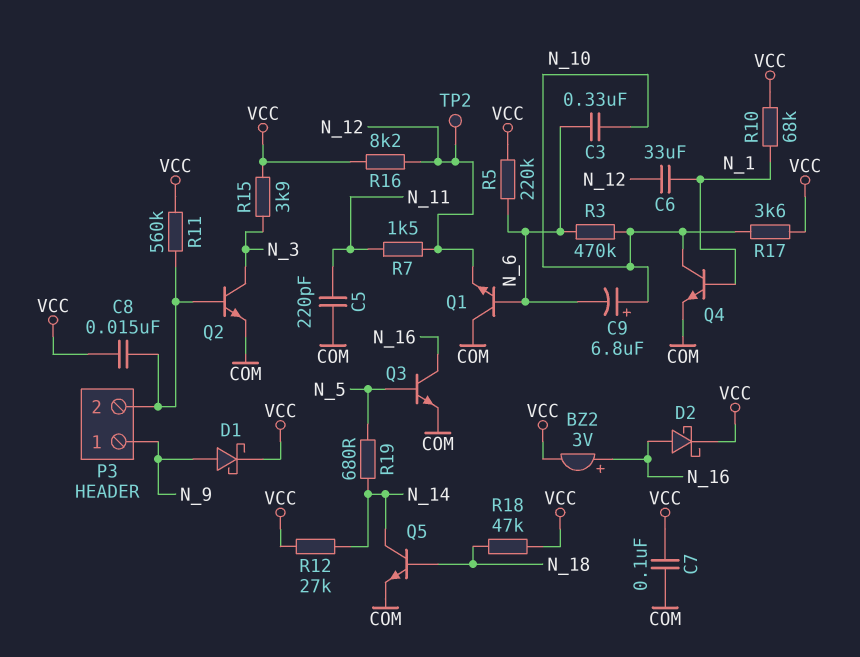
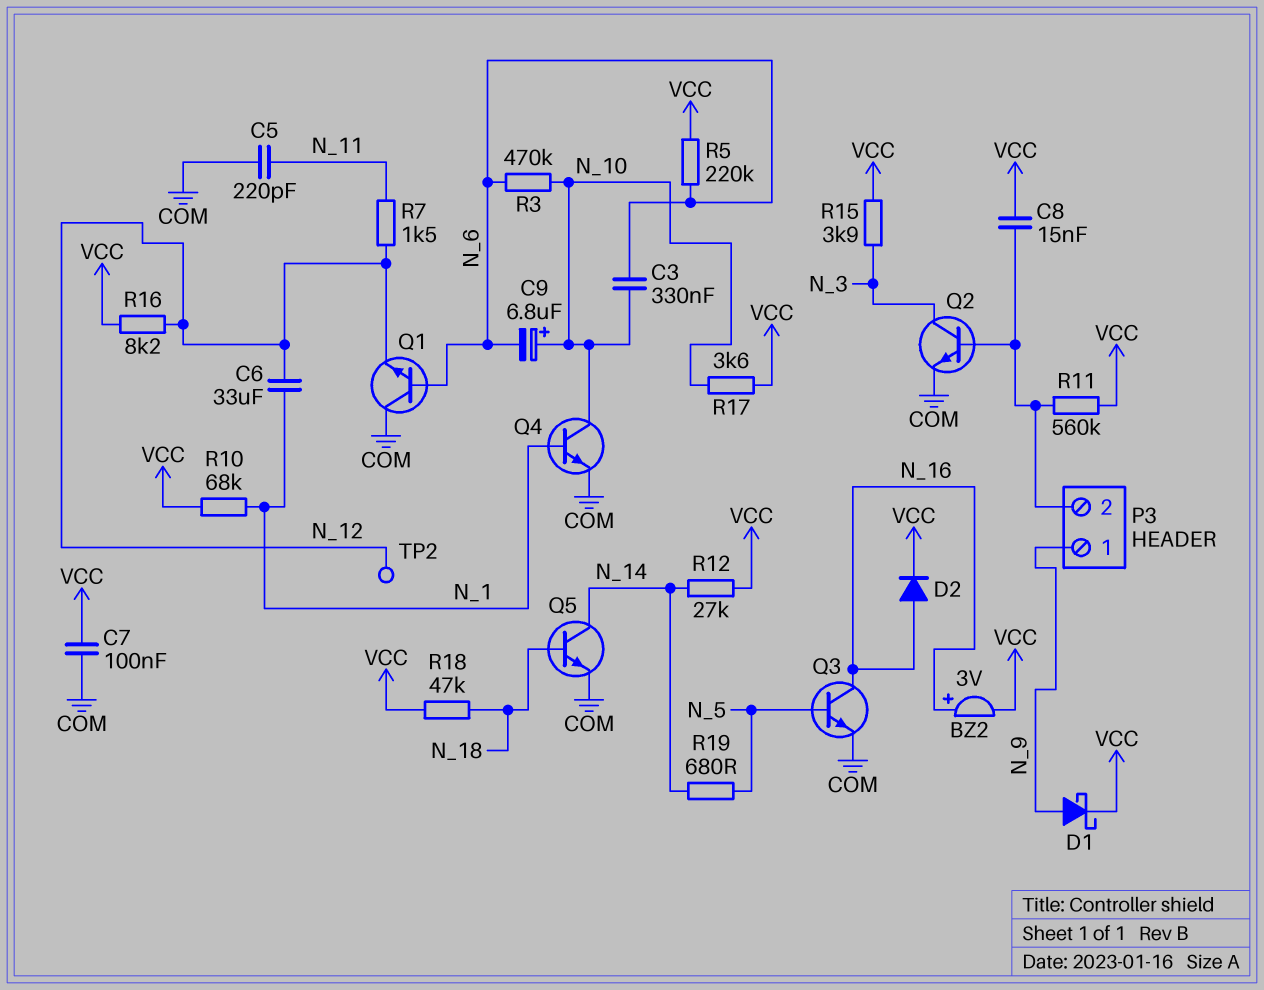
D2: schottky (A N_16, K VCC) -> diode (A N_16, K VCC)

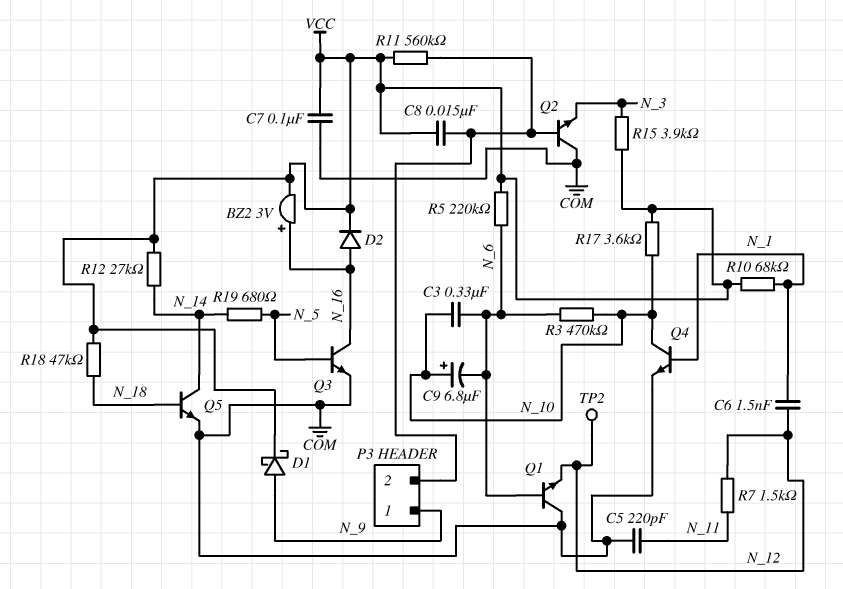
C6: 33uF (N_1, N_12) -> 1.5nF (N_1, N_12)
Q2: NPN (B P3/2, C N_3, E COM) -> NPN (B P3/2, C COM, E N_3)
R16: 8.2k (N_12, VCC) -> none

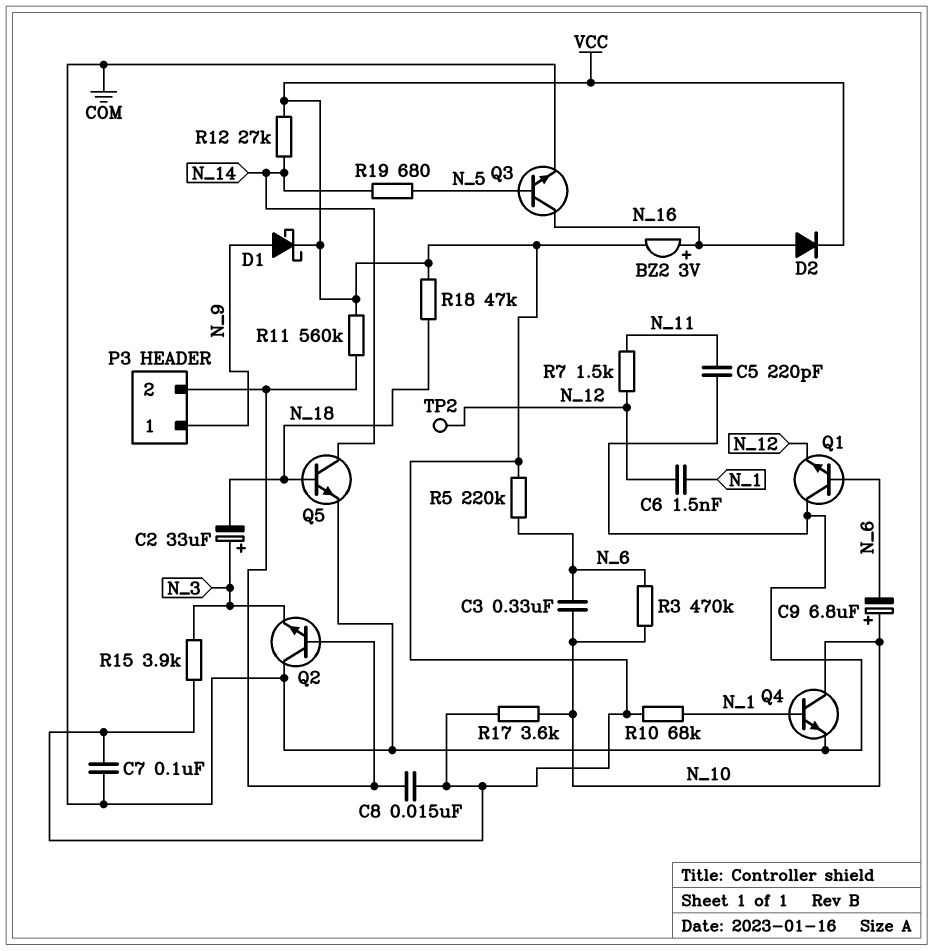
C2: none -> 33uF (plus N_3, minus N_18)

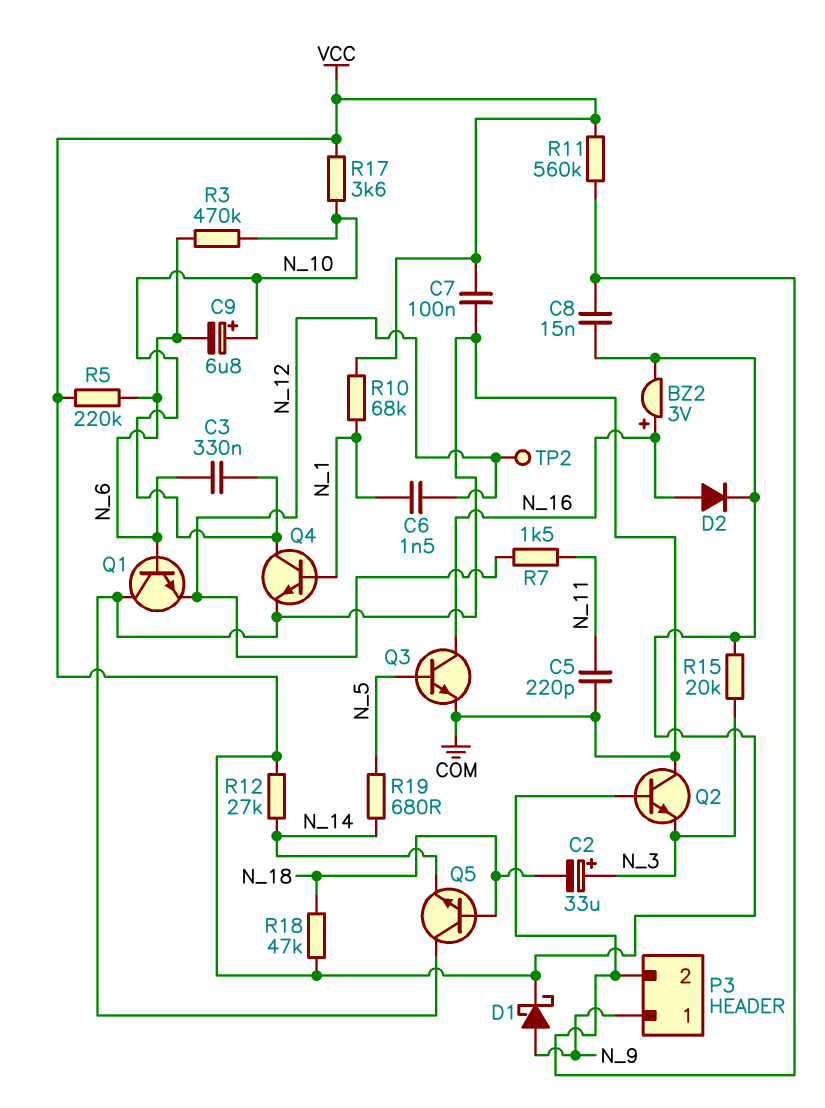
Q5: NPN (B N_18, C N_14, E COM) -> NPN (B N_18, C COM, E N_14)
R15: 3.9k (N_3, VCC) -> 20k (N_3, VCC)

